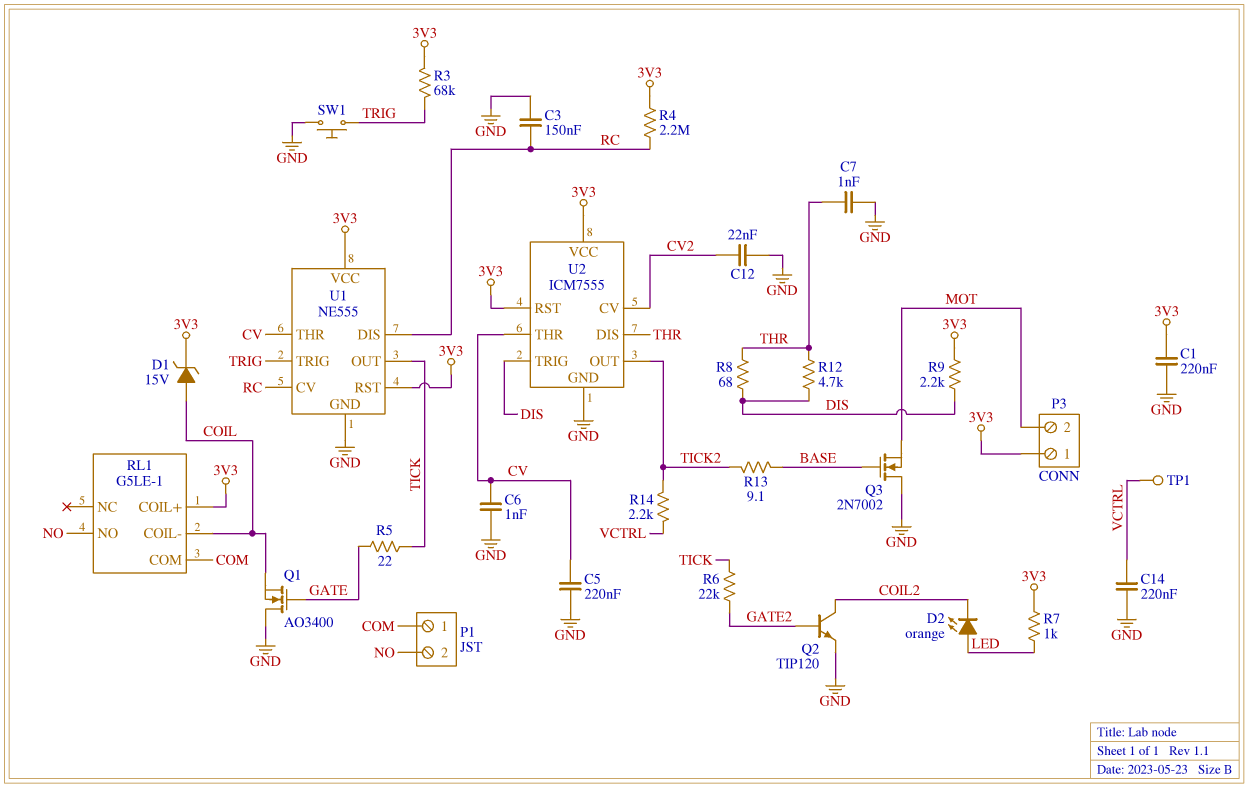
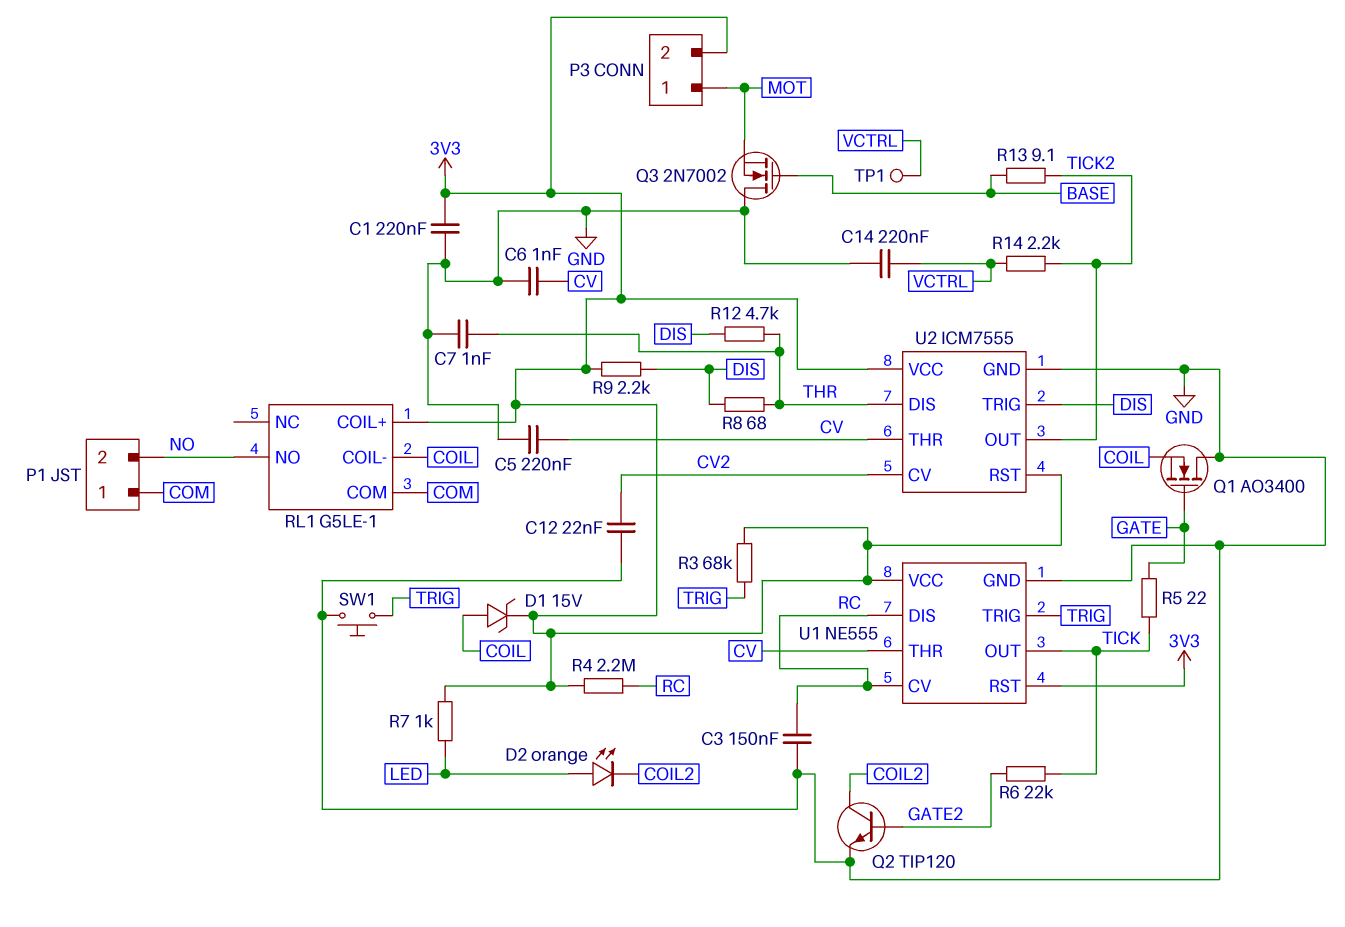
P3 pin 1: 3V3 -> MOT
P3 pin 2: MOT -> 3V3

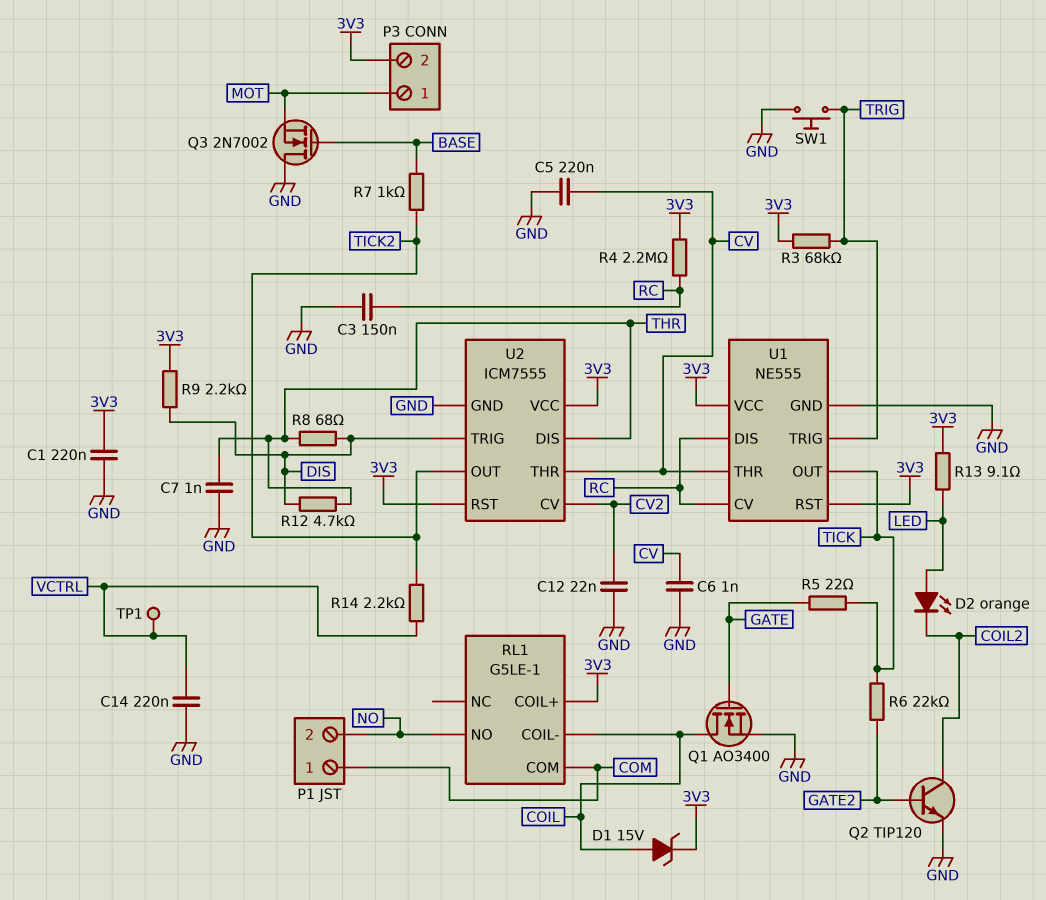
Q1: NMOS AO3400 (G GATE, D GND, S COIL) -> NMOS AO3400 (G GATE, D COIL, S GND)
R7: 1k (3V3, LED) -> 1k (BASE, TICK2)
R13: 9.1 (BASE, TICK2) -> 9.1 (3V3, LED)

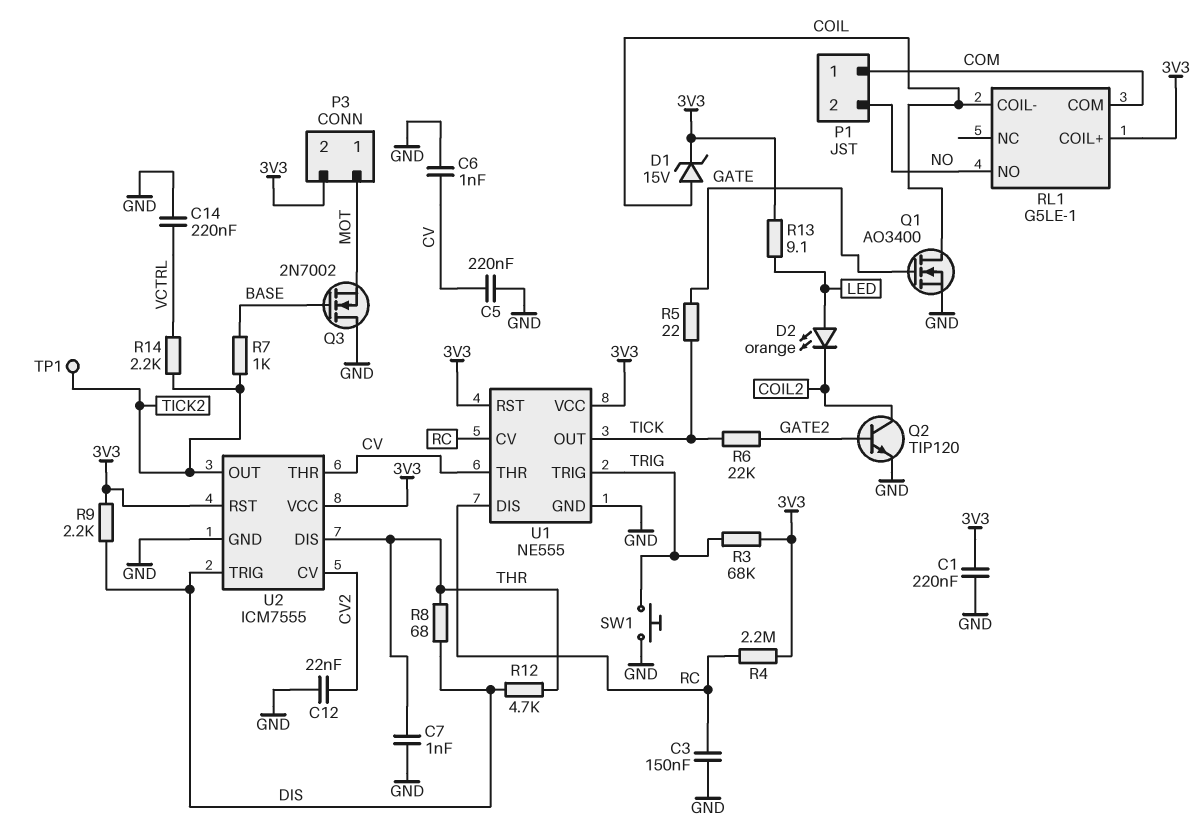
TP1: test point (VCTRL) -> test point (TICK2)

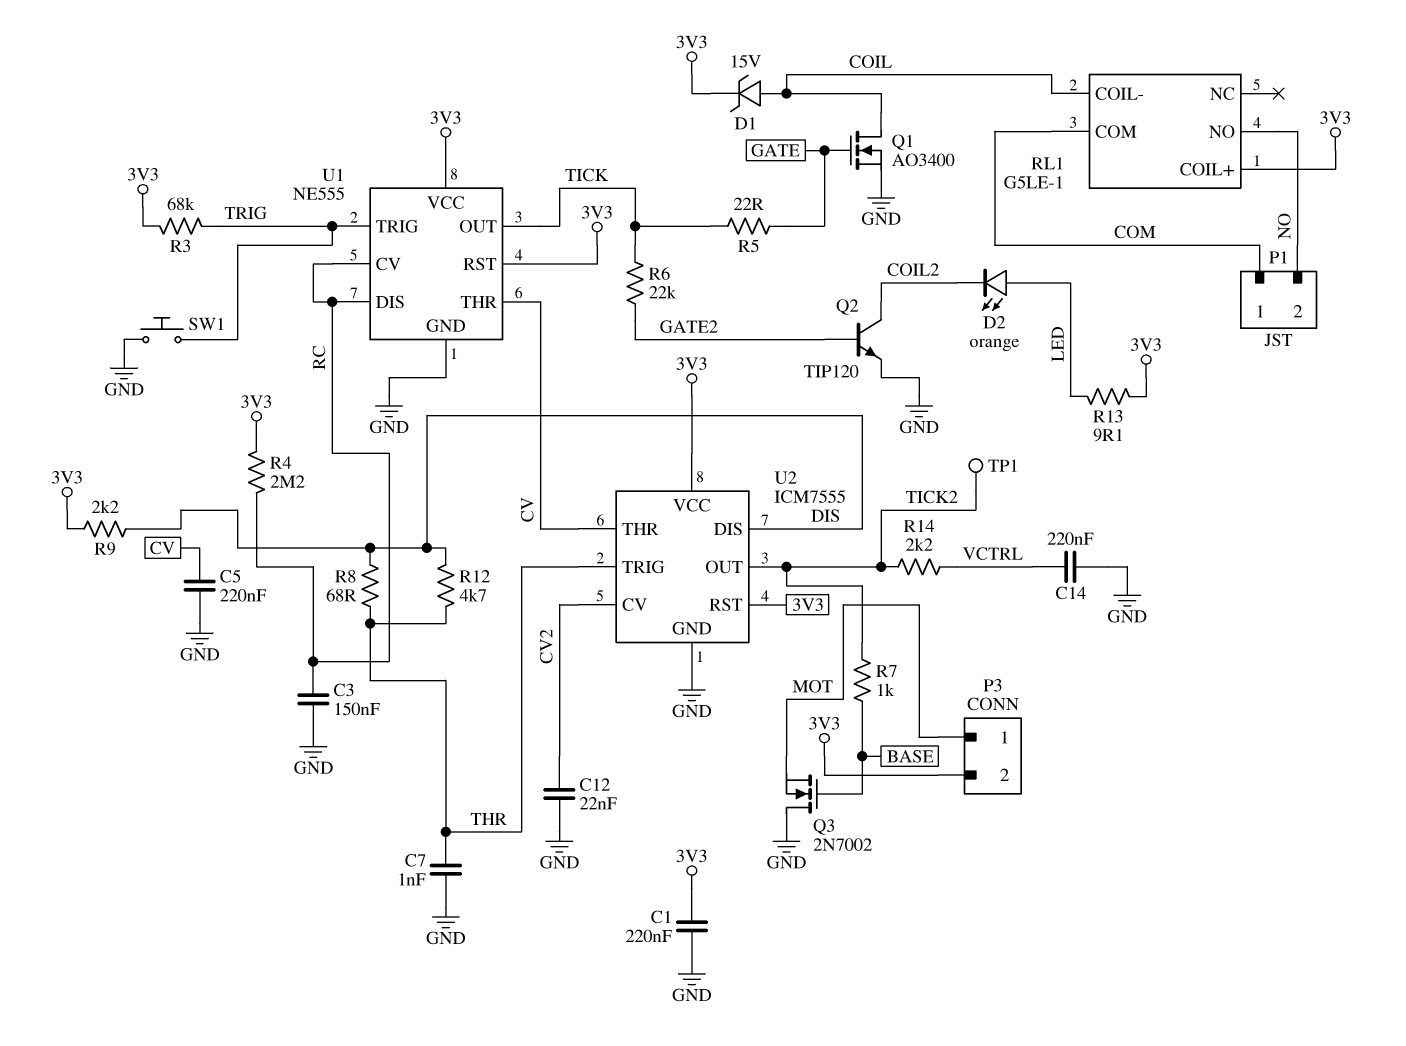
C6: 1nF (CV, GND) -> none
U2 pin DIS: THR -> DIS
U2 pin TRIG: DIS -> THR

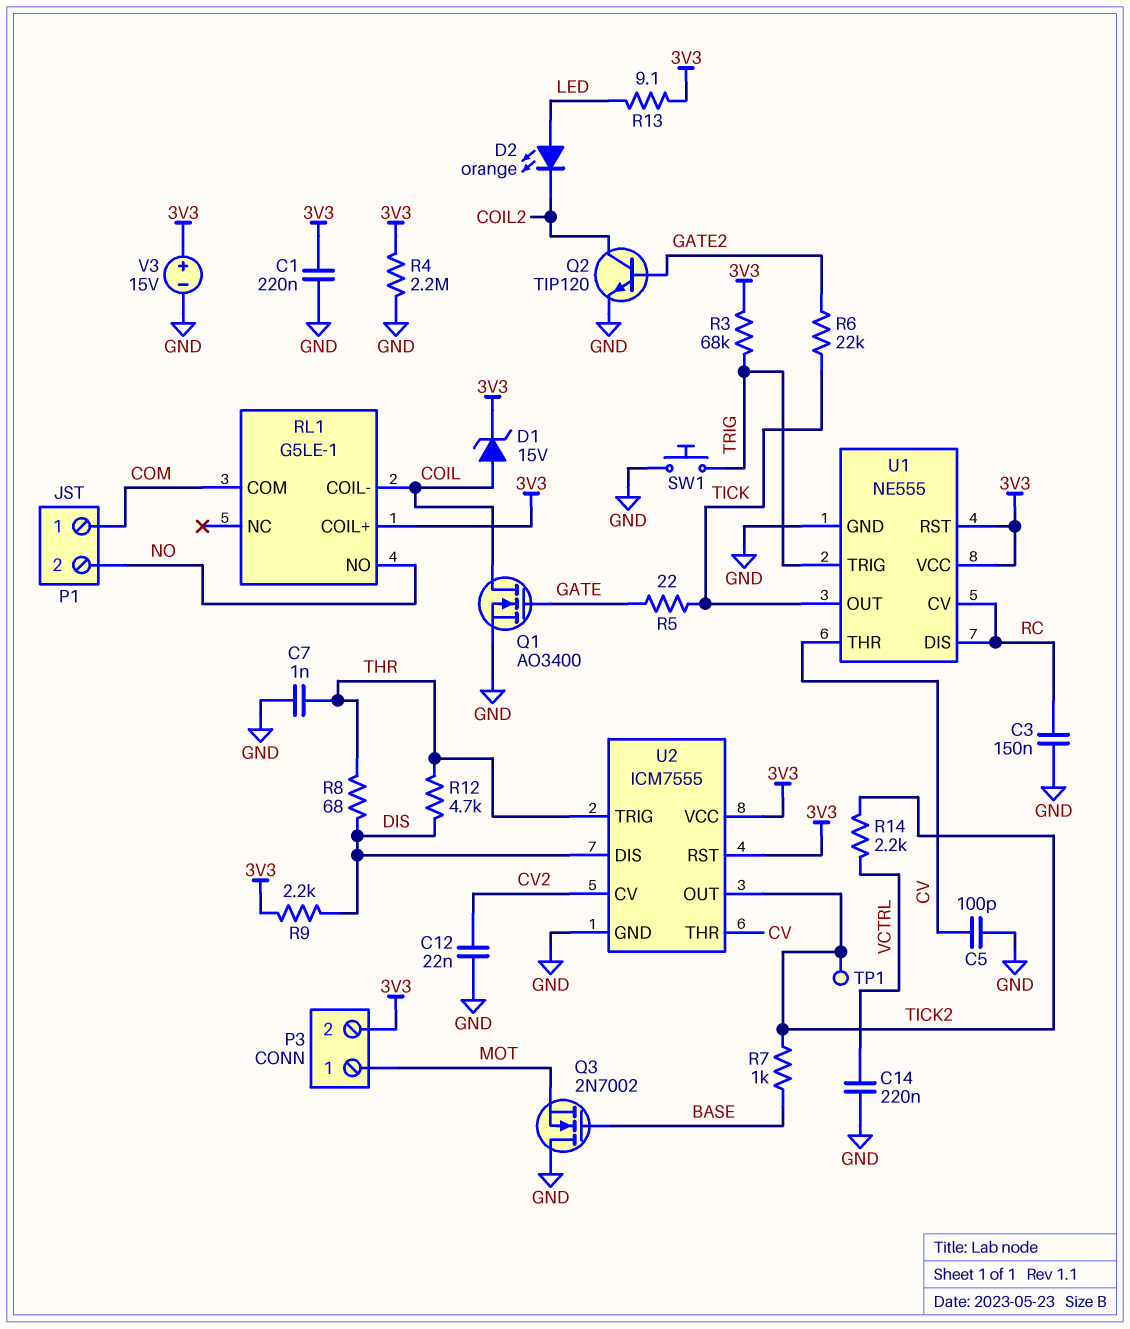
C5: 220nF (CV, GND) -> 100pF (CV, GND)
R4: 2.2M (3V3, RC) -> 2.2M (3V3, GND)
V3: none -> 15V (plus 3V3, minus GND)

